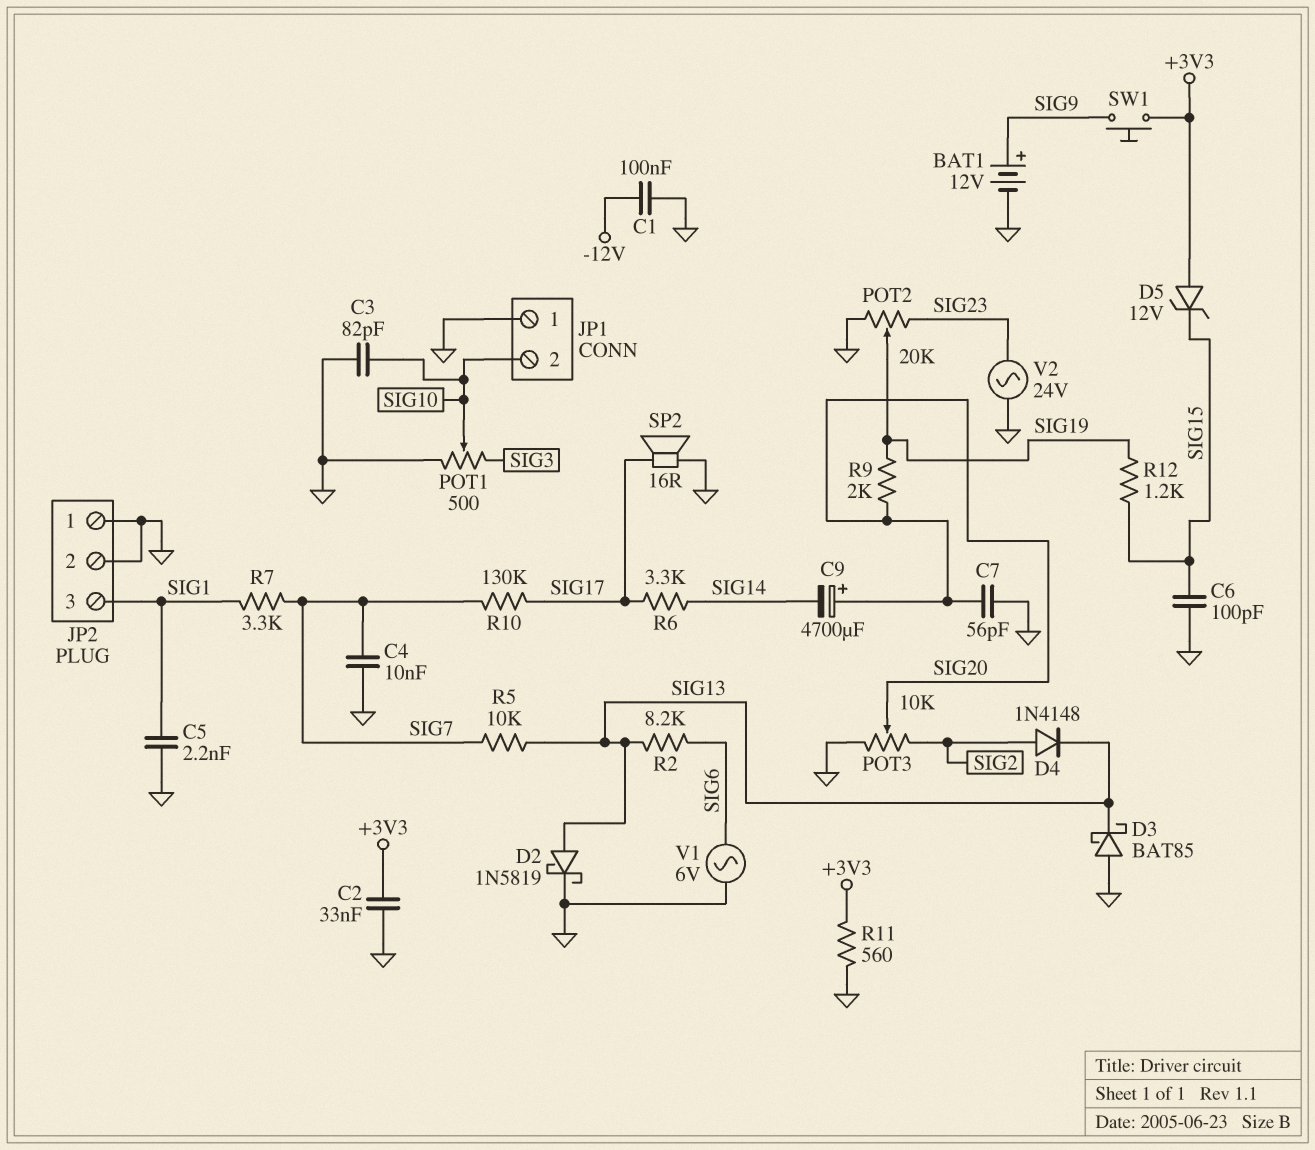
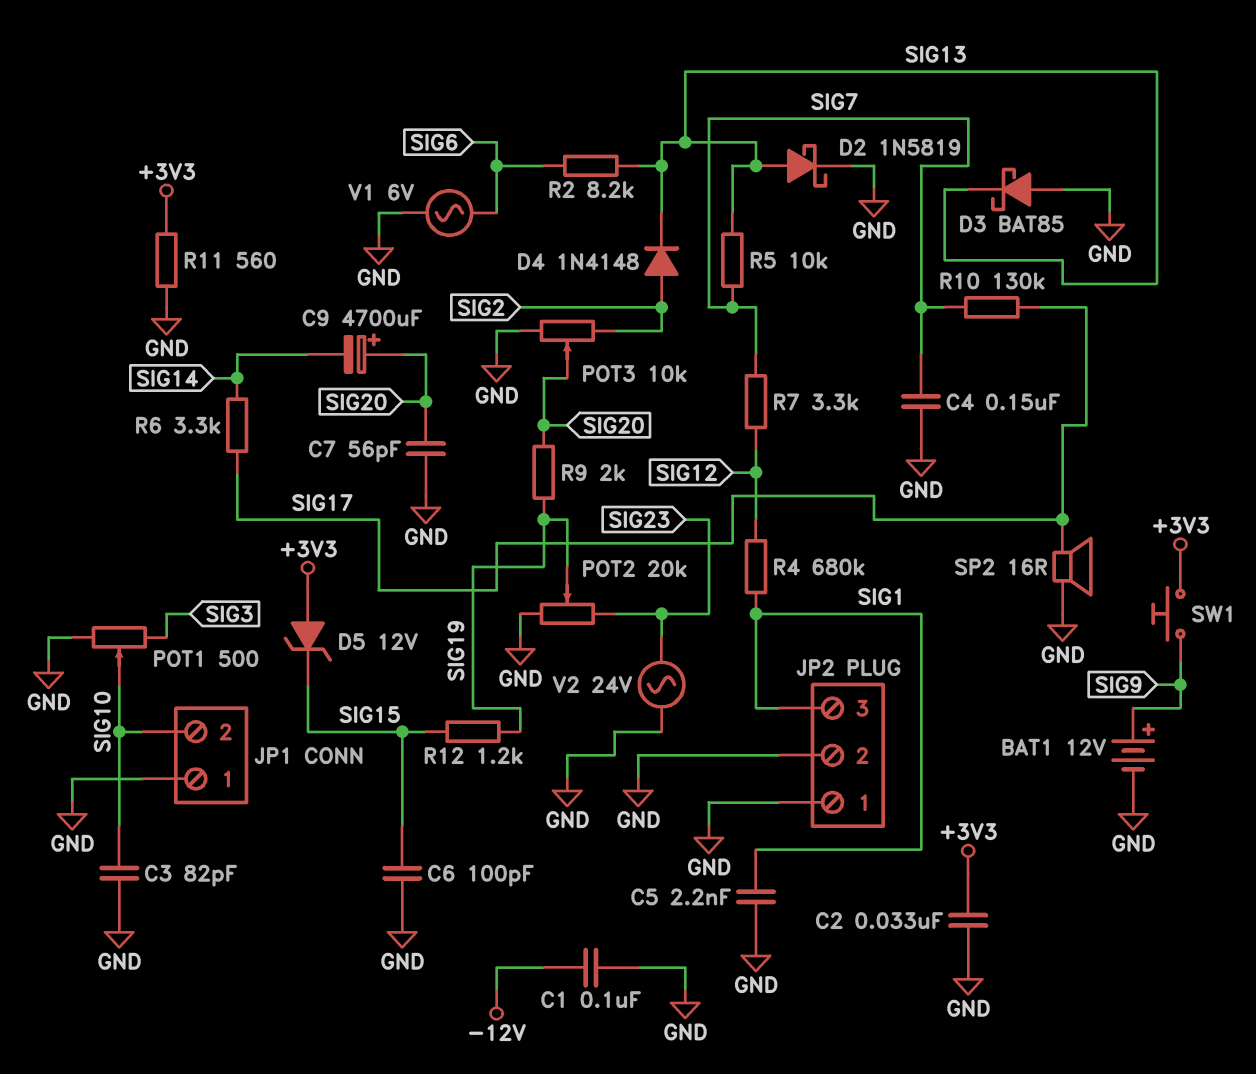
C4: 10nF (GND, SIG7) -> 150nF (GND, SIG7)
R4: none -> 680k (SIG1, SIG12)
R7: 3.3k (SIG1, SIG7) -> 3.3k (SIG7, SIG12)

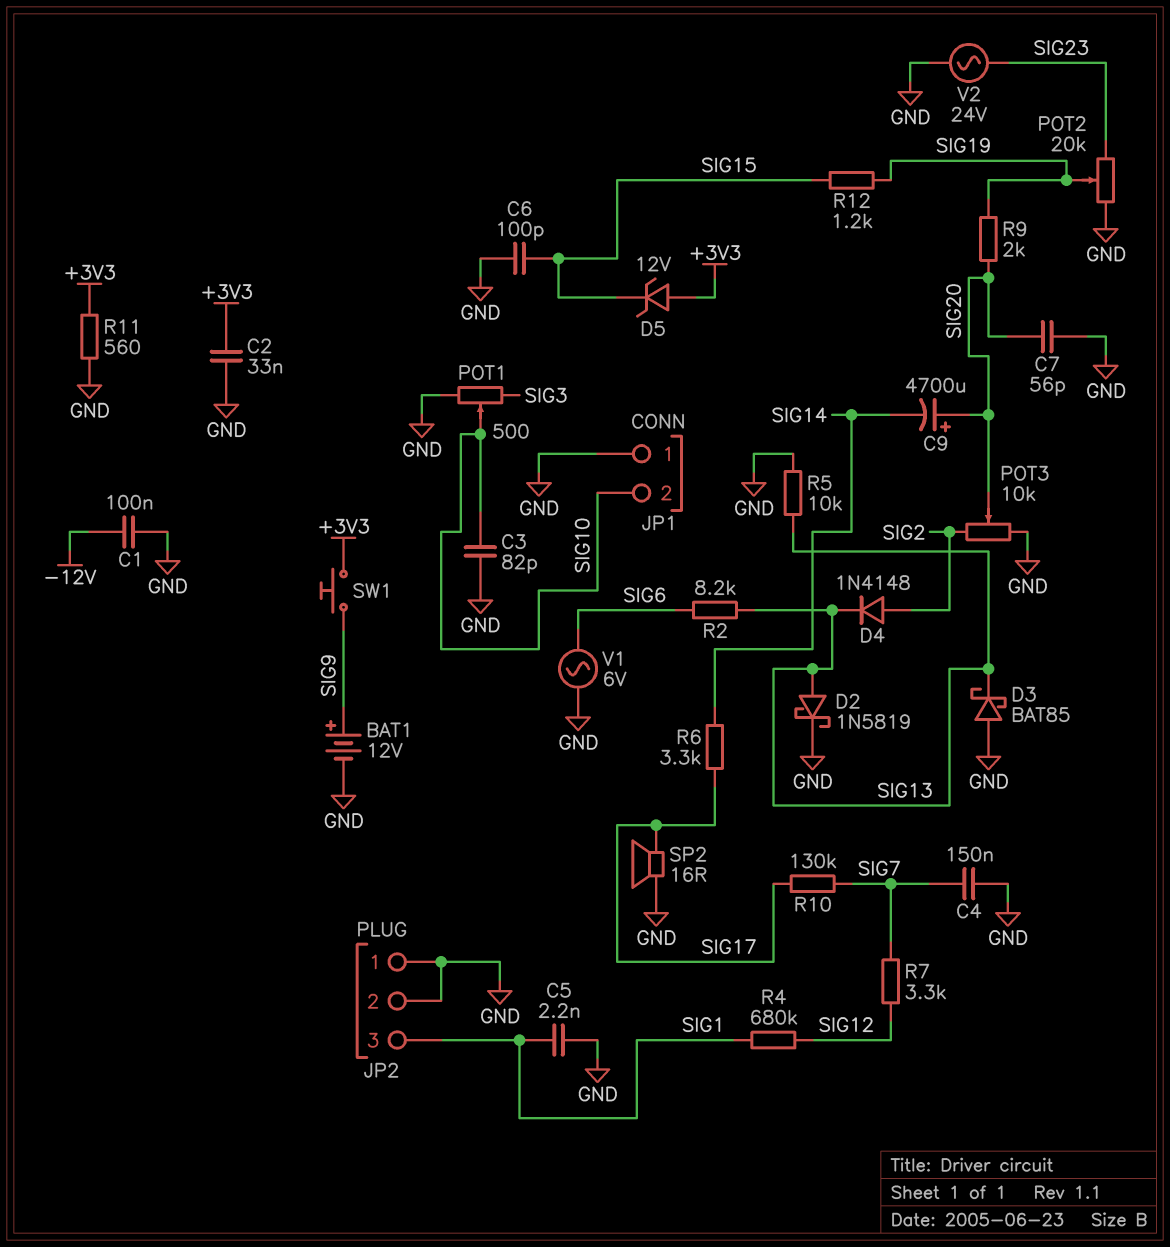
R5: 10k (SIG7, SIG13) -> 10k (GND, SIG13)

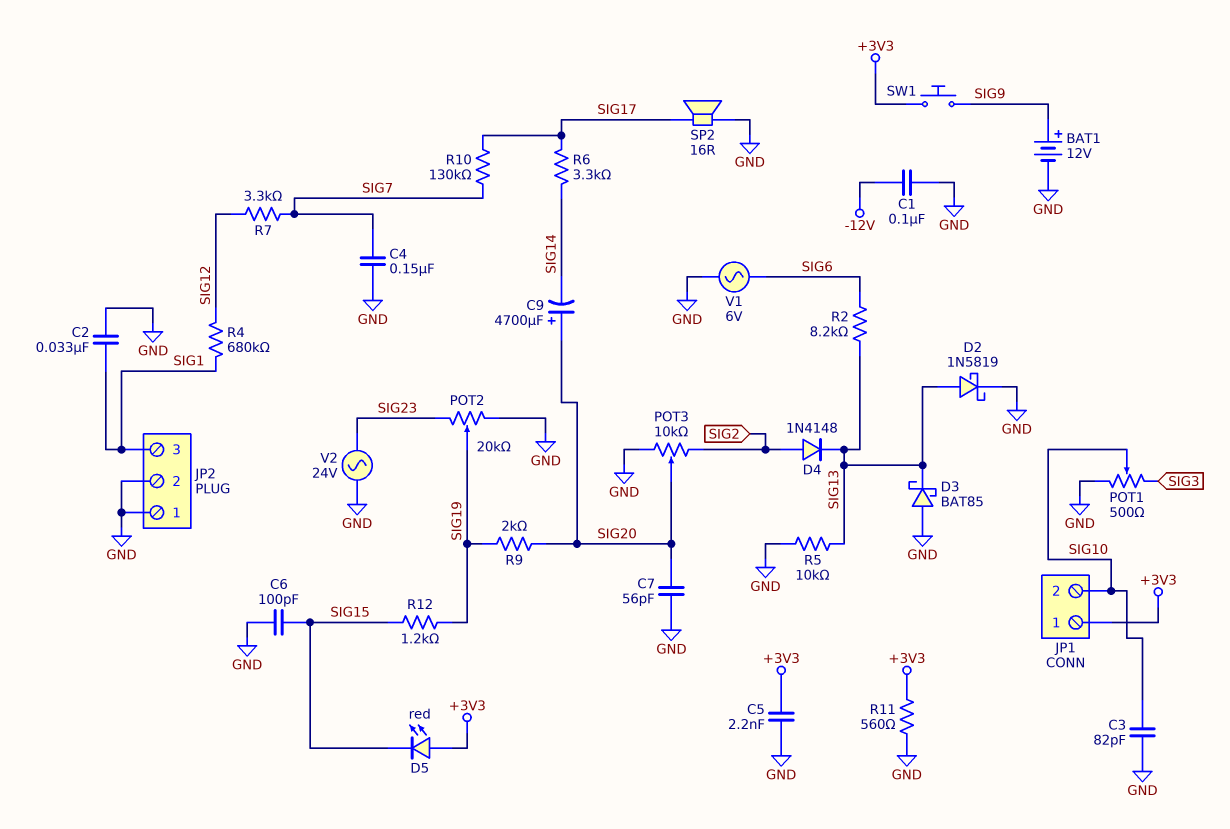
C2: 33nF (+3V3, GND) -> 33nF (GND, SIG1)
C5: 2.2nF (GND, SIG1) -> 2.2nF (+3V3, GND)
D5: zener 12V (A +3V3, K SIG15) -> LED red (A +3V3, K SIG15)
JP1 pin 1: GND -> +3V3

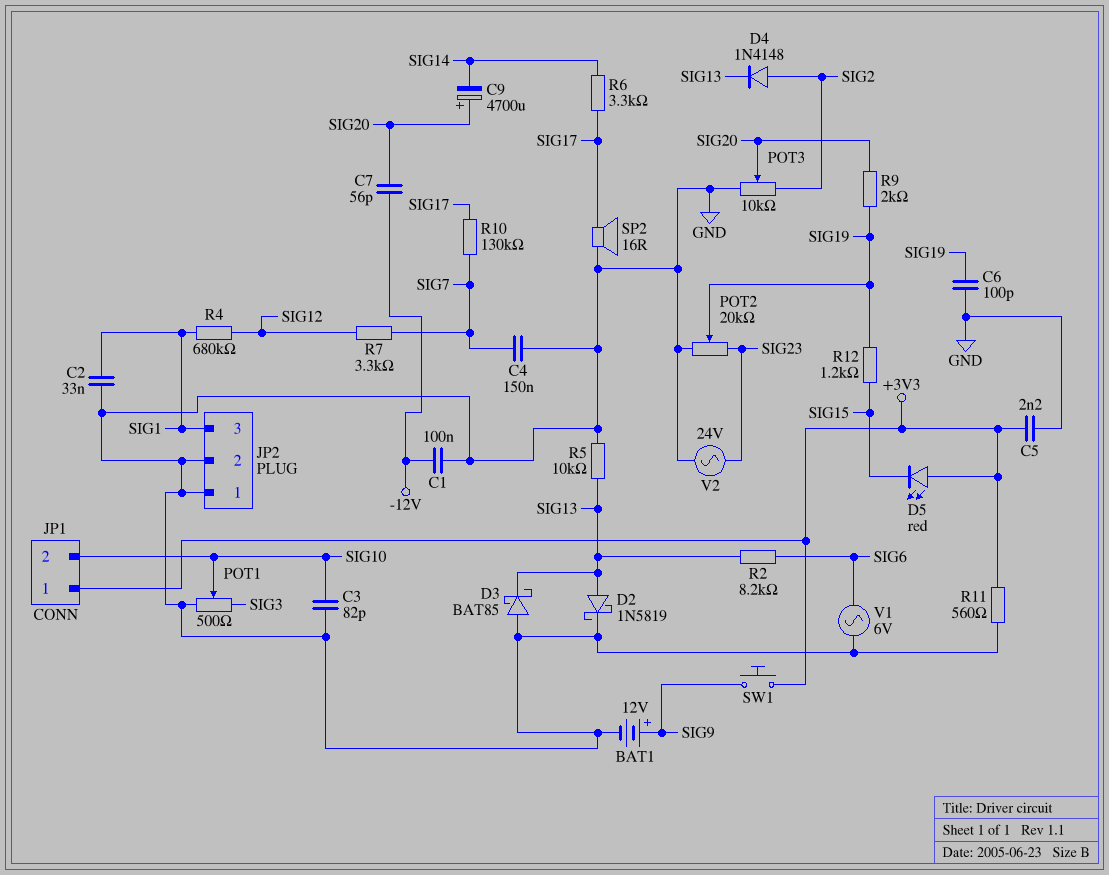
C6: 100pF (GND, SIG15) -> 100pF (GND, SIG19)
C7: 56pF (GND, SIG20) -> 56pF (-12V, SIG20)

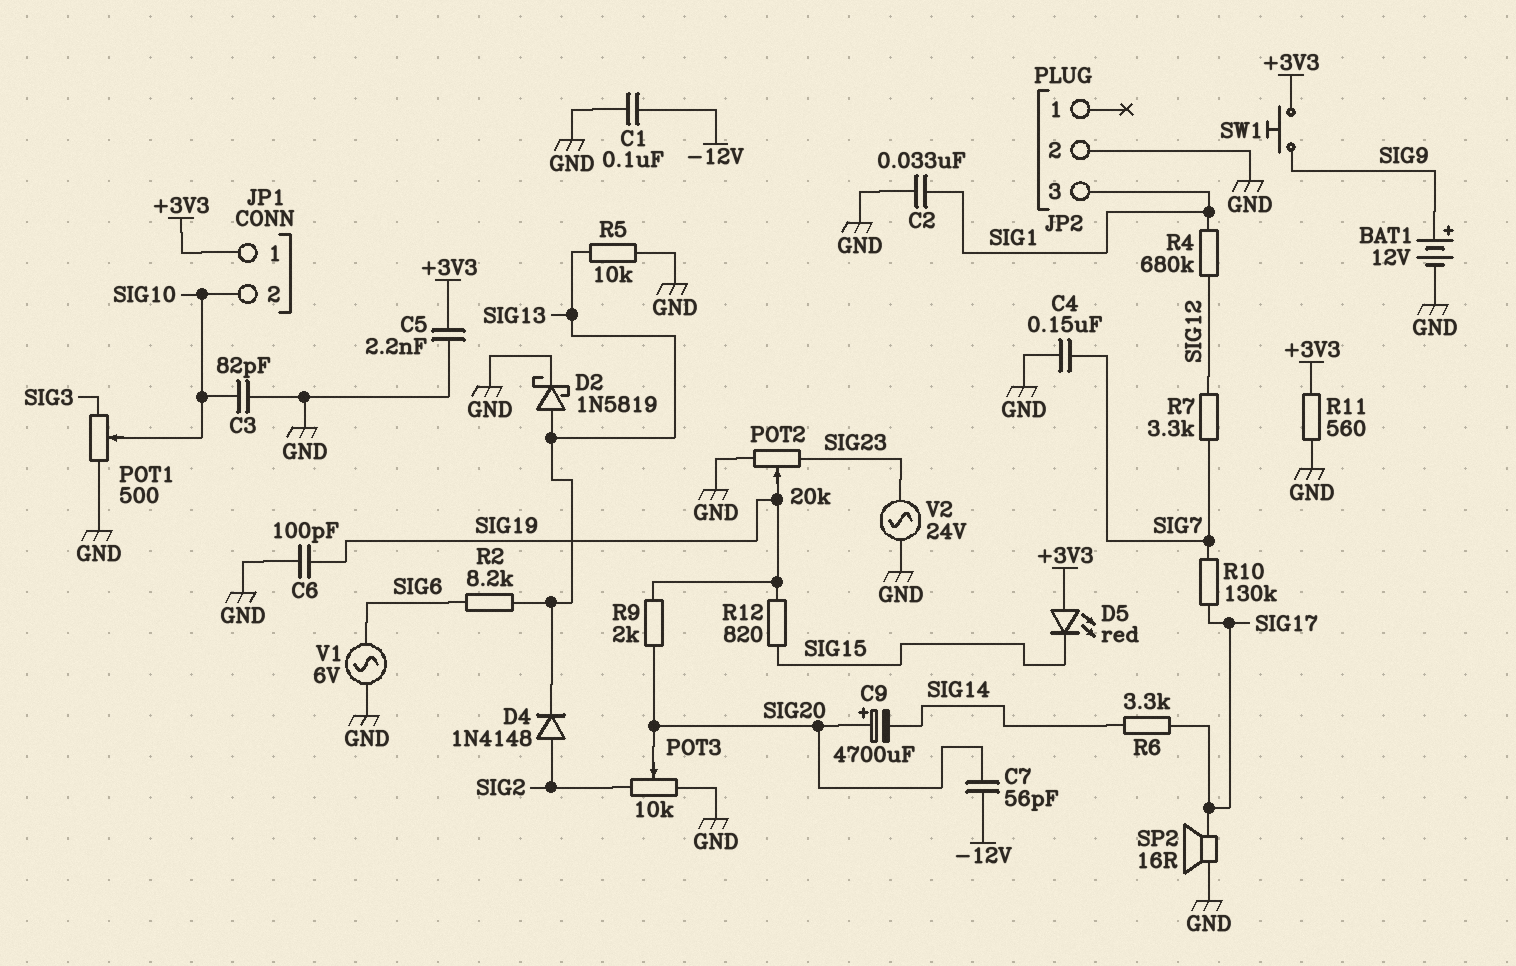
D3: schottky BAT85 (A GND, K SIG13) -> none
JP2 pin 1: GND -> none
R12: 1.2k (SIG15, SIG19) -> 820 (SIG15, SIG19)

